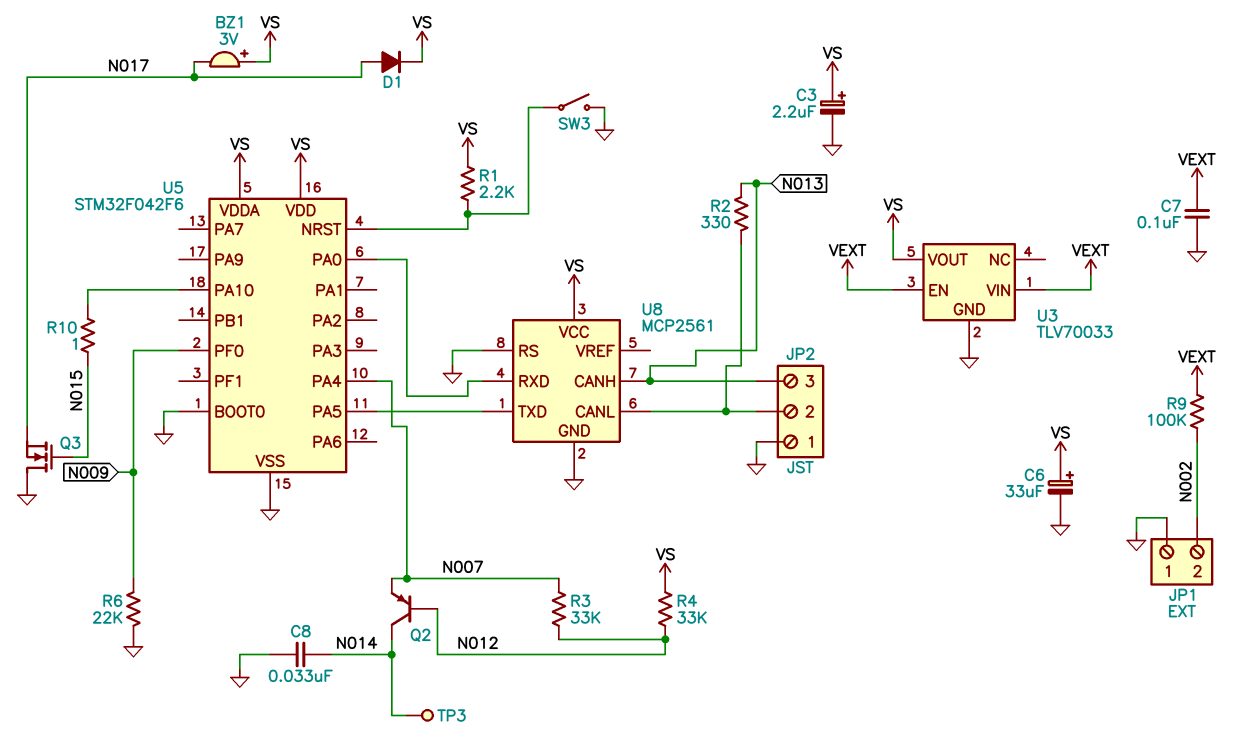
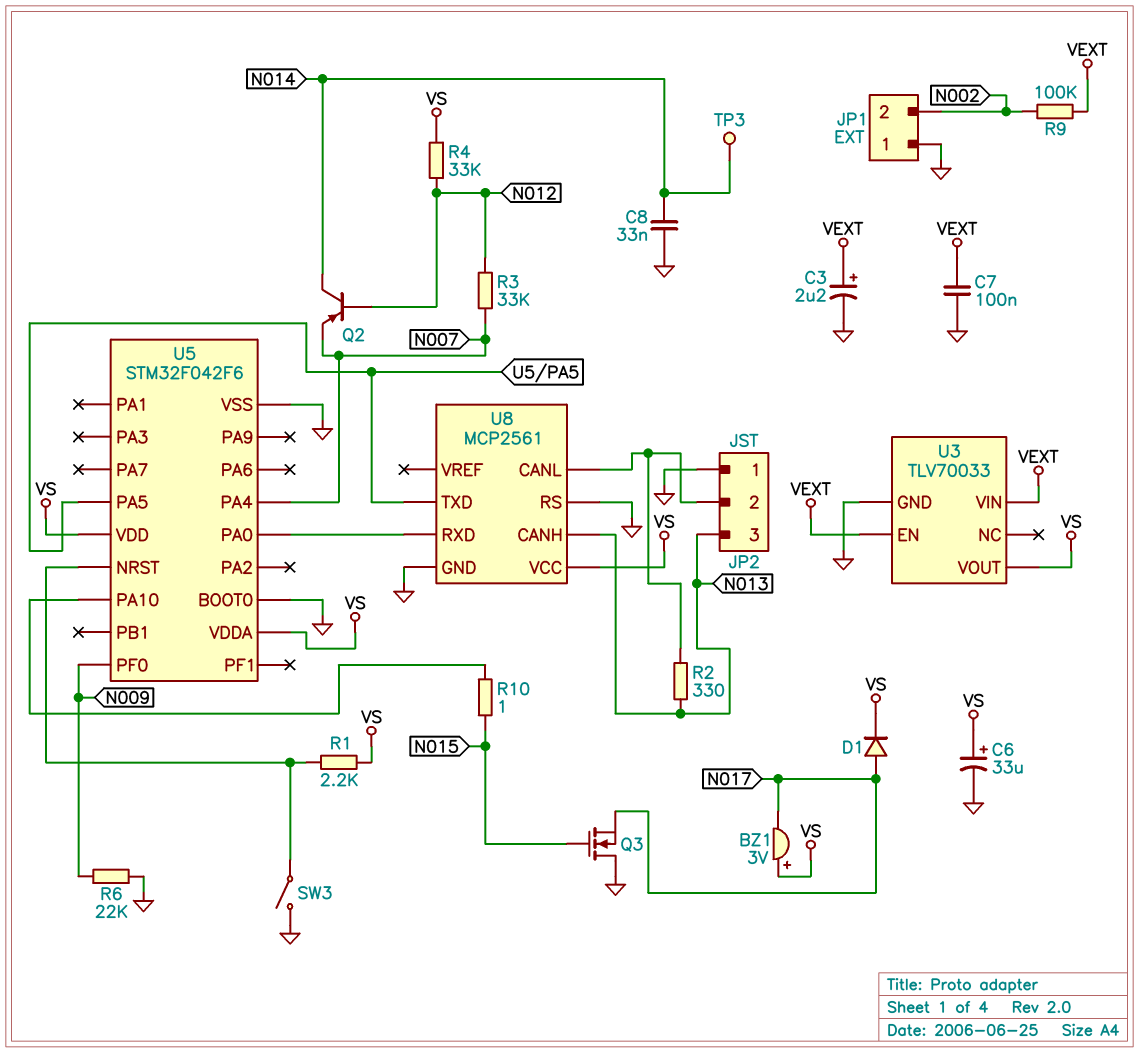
C3: 2.2uF (plus VS, minus GND) -> 2.2uF (plus VEXT, minus GND)

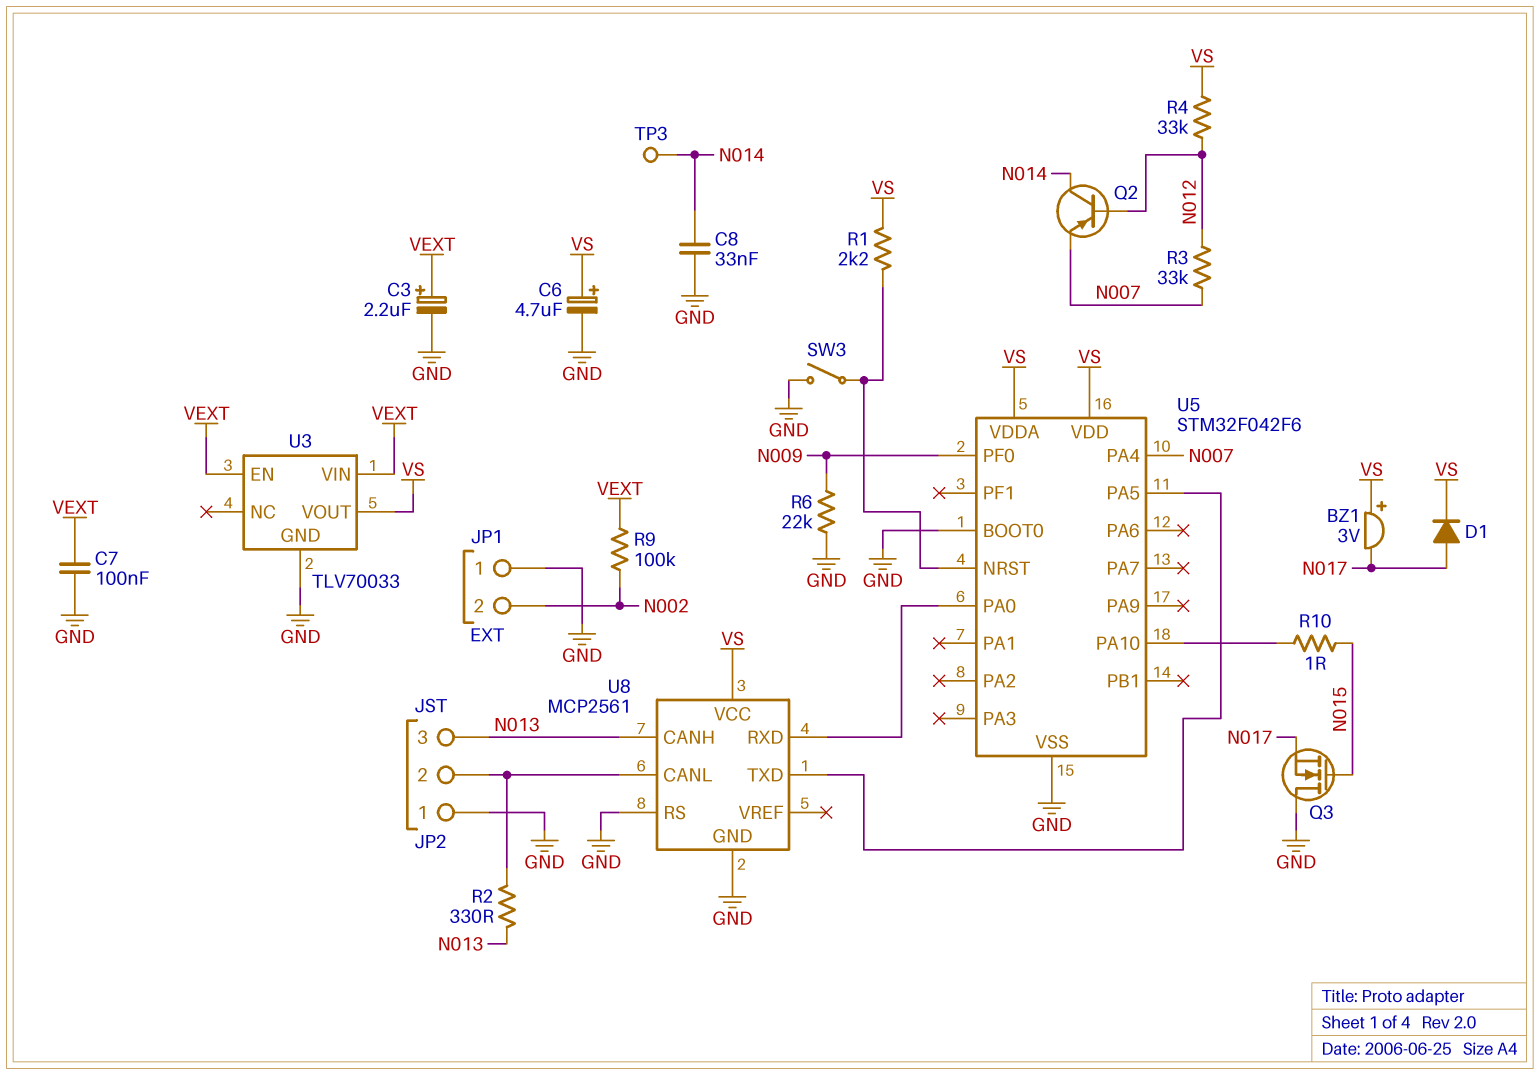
C6: 33uF (plus VS, minus GND) -> 4.7uF (plus VS, minus GND)

